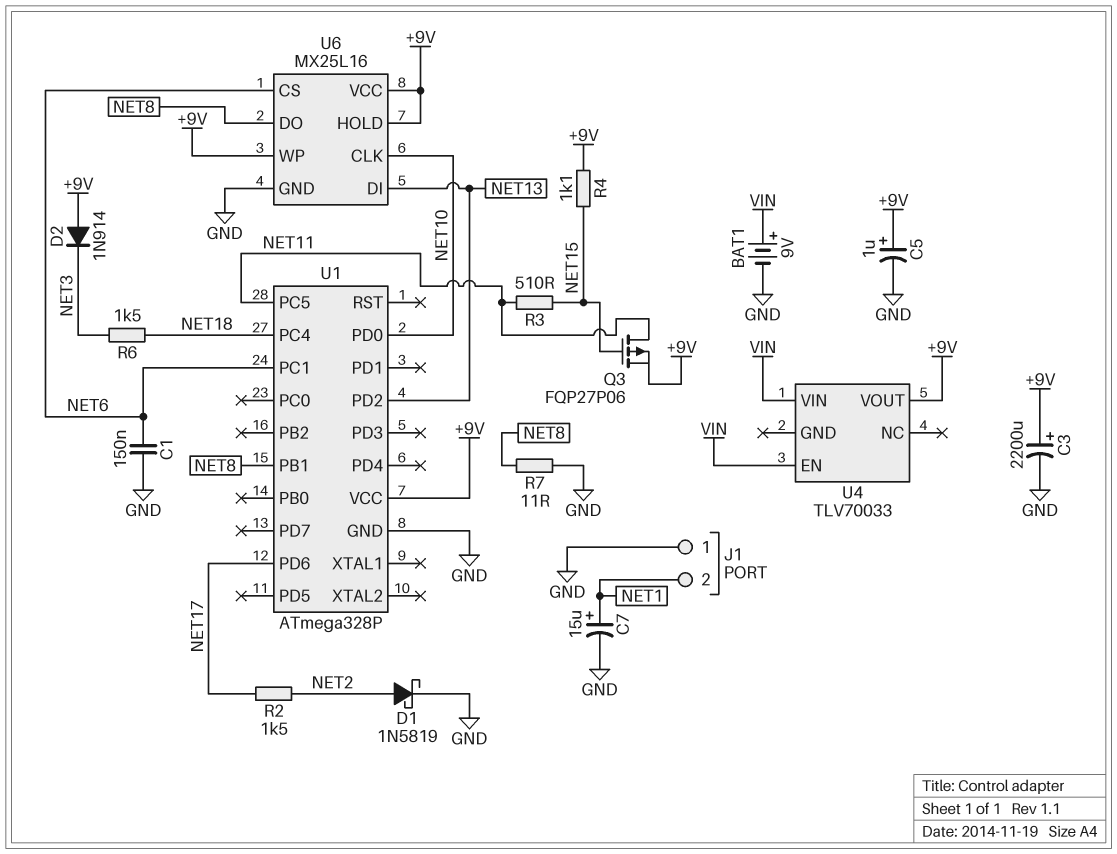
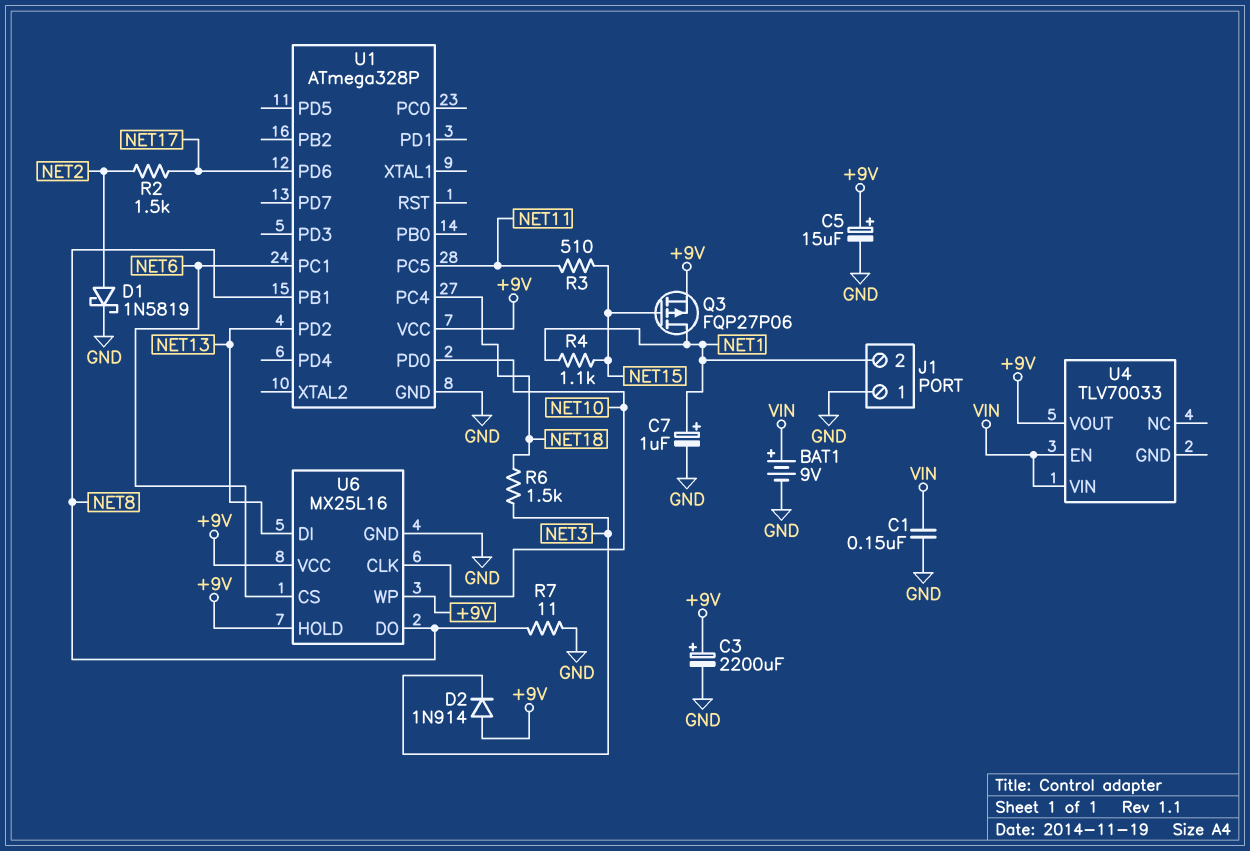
C1: 150nF (GND, NET6) -> 150nF (GND, VIN)
C5: 1uF (plus +9V, minus GND) -> 15uF (plus +9V, minus GND)
C7: 15uF (plus NET1, minus GND) -> 1uF (plus NET1, minus GND)
Q3: PMOS FQP27P06 (G NET15, D NET11, S +9V) -> PMOS FQP27P06 (G NET15, D NET1, S +9V)
R4: 1.1k (+9V, NET15) -> 1.1k (NET1, NET15)

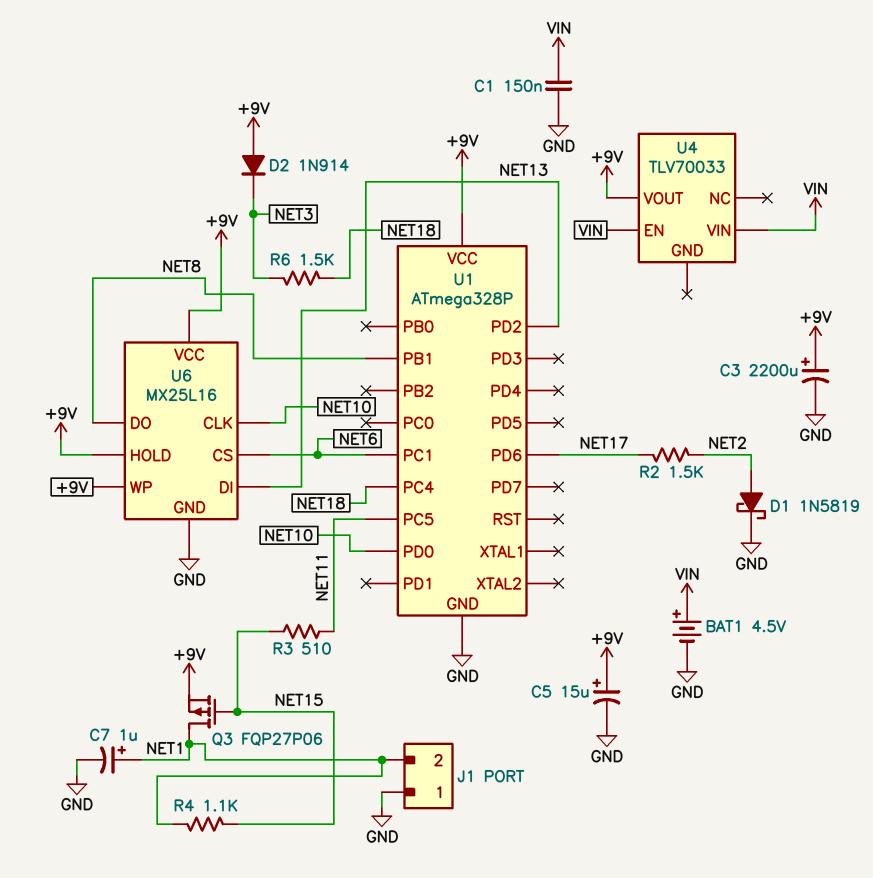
BAT1: 9V (plus VIN, minus GND) -> 4.5V (plus VIN, minus GND)
R7: 11 (GND, NET8) -> none

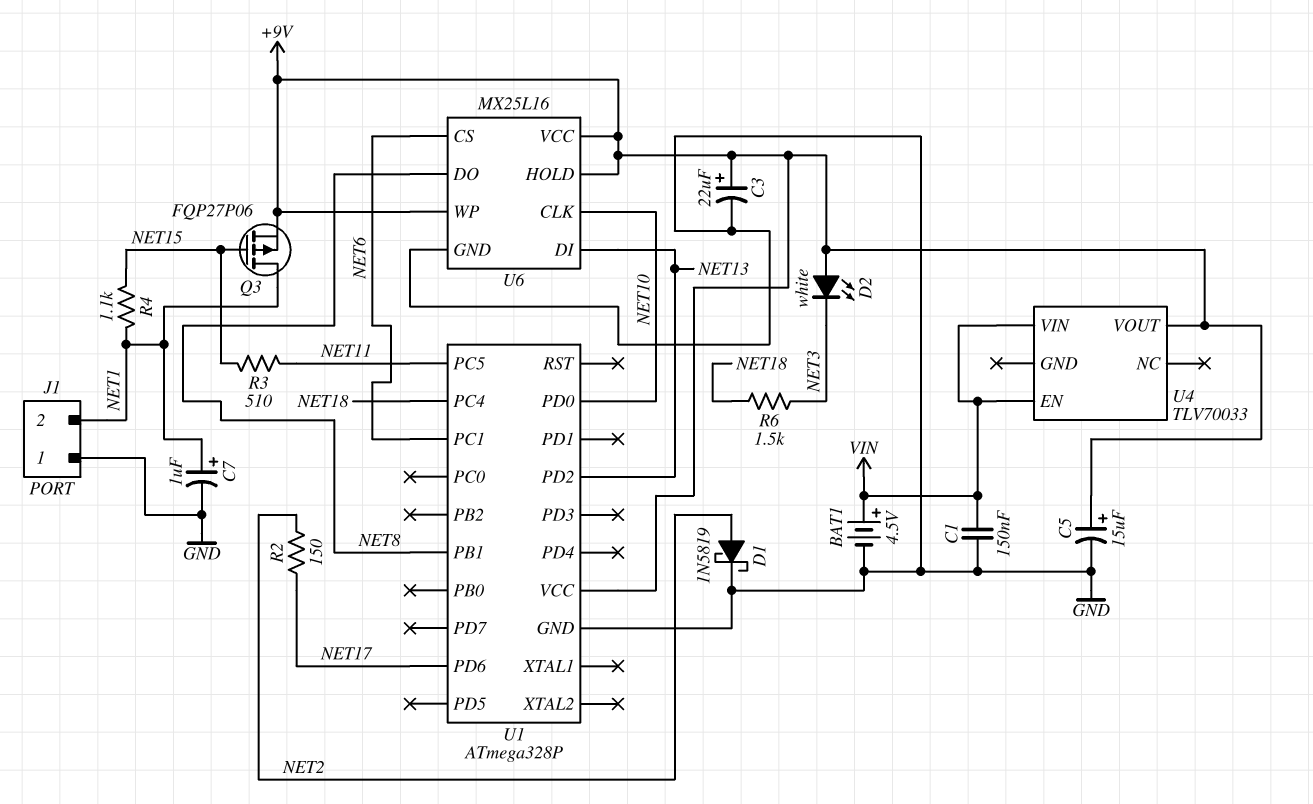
C3: 2200uF (plus +9V, minus GND) -> 22uF (plus +9V, minus GND)
D2: diode 1N914 (A +9V, K NET3) -> LED white (A +9V, K NET3)
R2: 1.5k (NET2, NET17) -> 150 (NET2, NET17)

